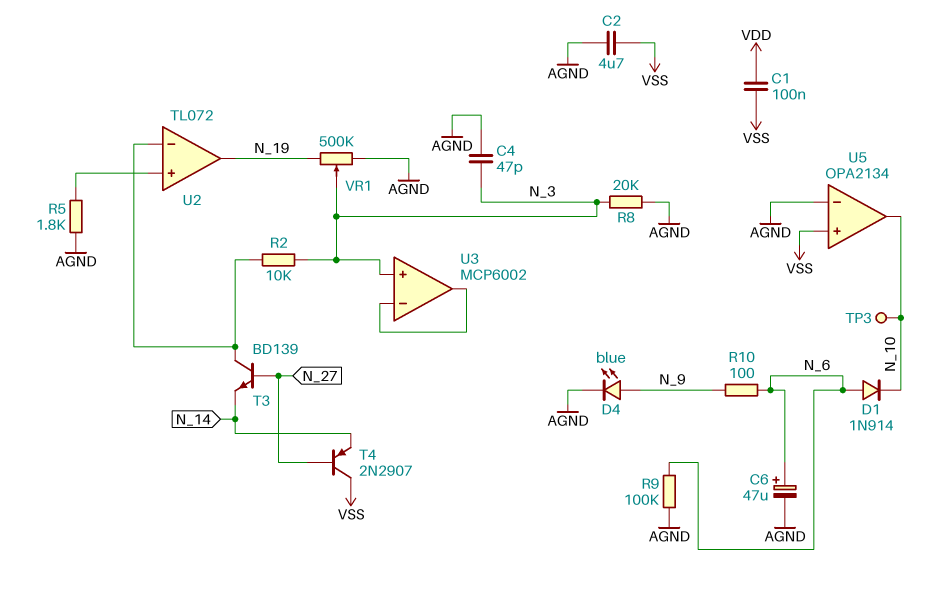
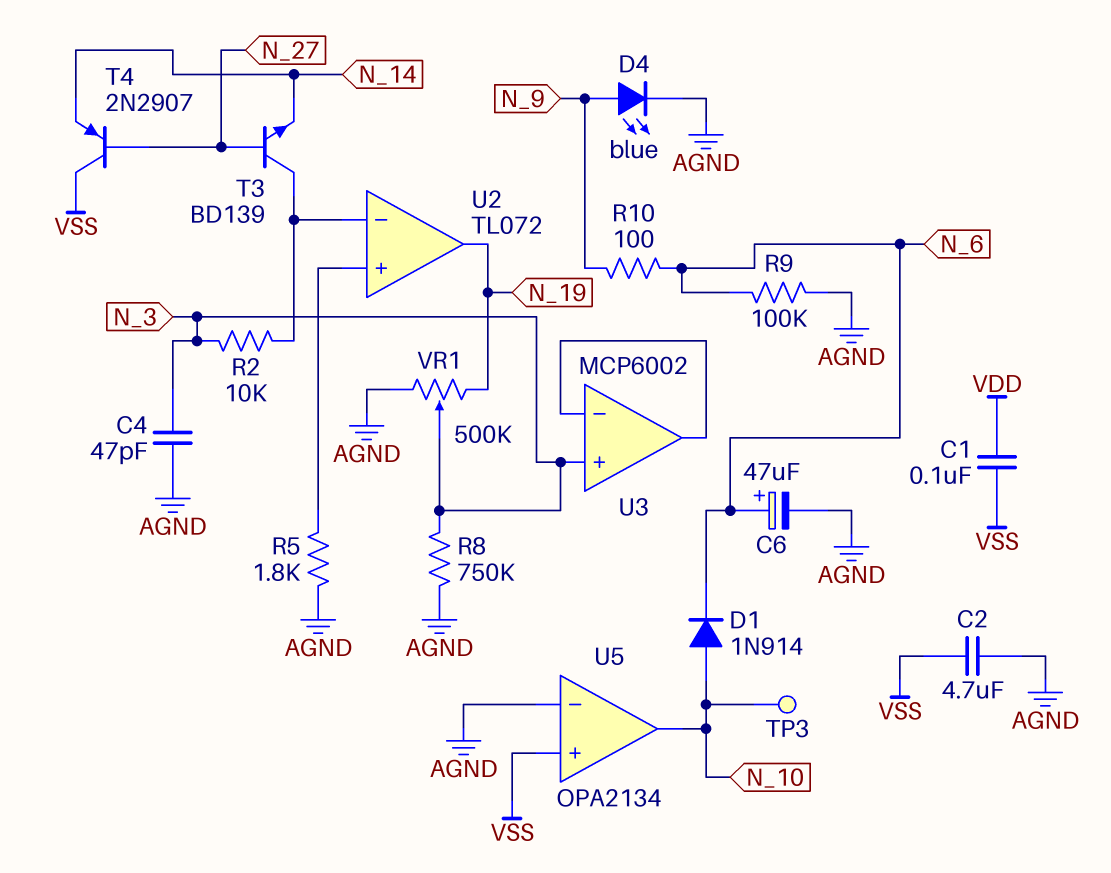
D1: diode 1N914 (A N_6, K N_10) -> diode 1N914 (A N_10, K N_6)
R8: 20k (AGND, N_3) -> 750k (AGND, N_3)

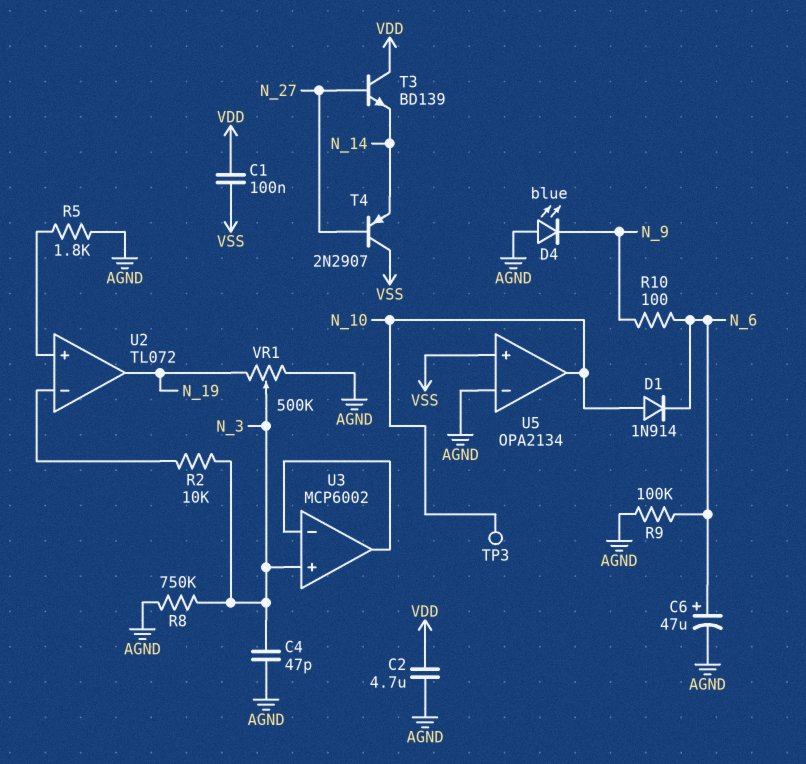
C2: 4.7uF (AGND, VSS) -> 4.7uF (AGND, VDD)
D4: LED blue (A N_9, K AGND) -> LED blue (A AGND, K N_9)
T3: NPN BD139 (B N_27, C U2/in-, E N_14) -> NPN BD139 (B N_27, C VDD, E N_14)

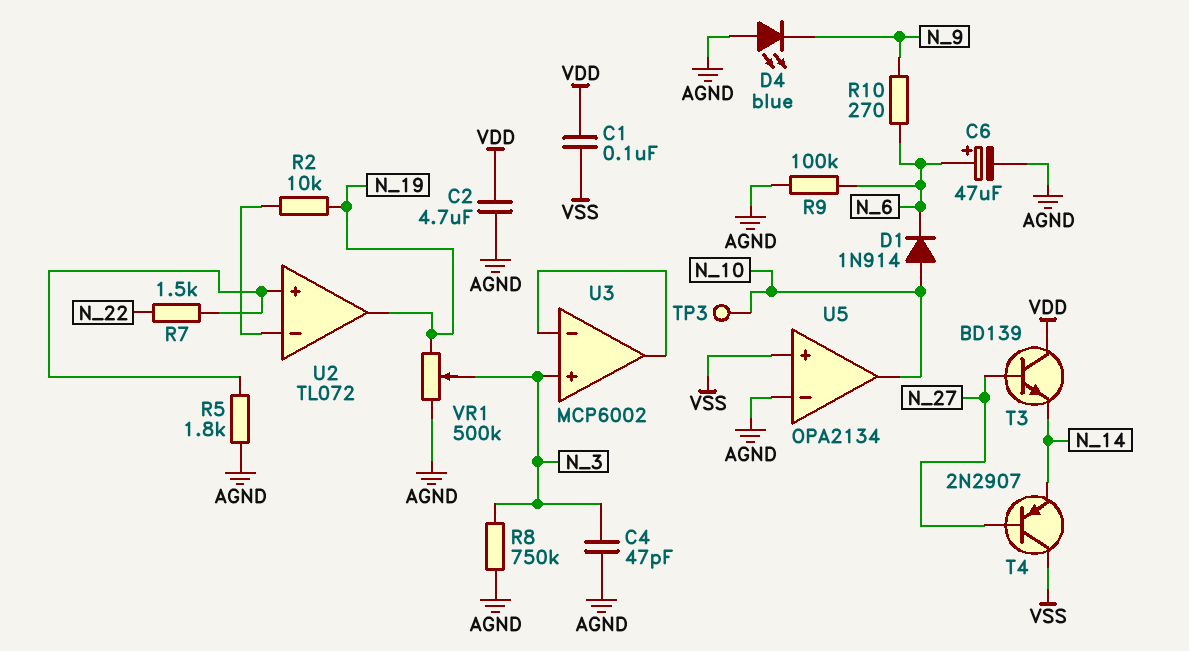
R2: 10k (N_3, U2/in-) -> 10k (N_19, U2/in-)
R7: none -> 1.5k (N_22, U2/in+)
R10: 100 (N_6, N_9) -> 270 (N_6, N_9)

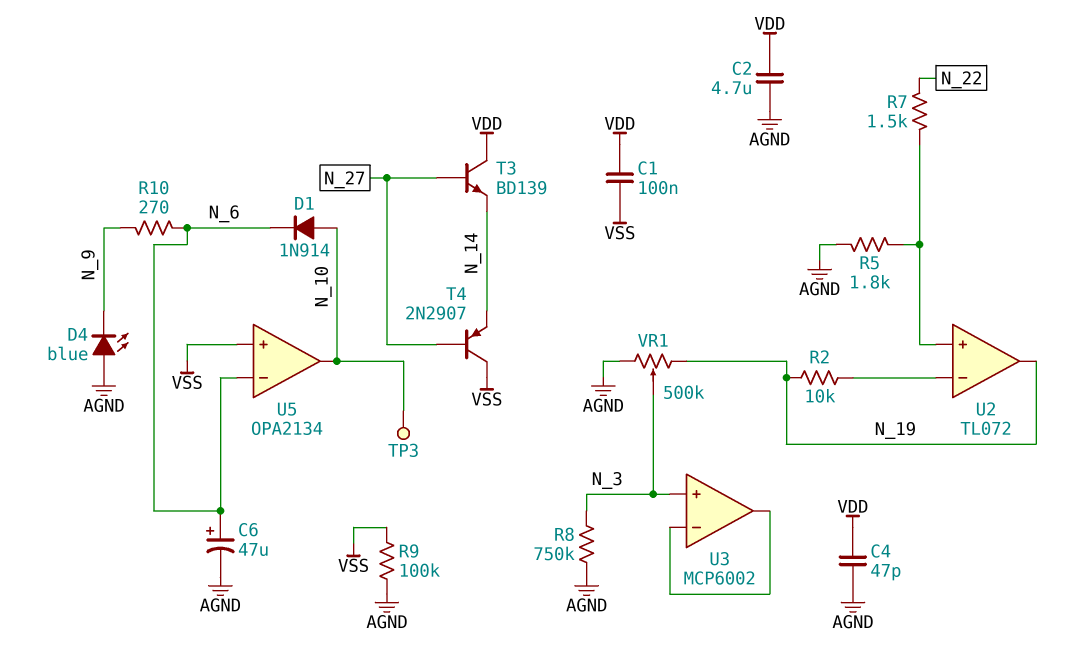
C4: 47pF (AGND, N_3) -> 47pF (AGND, VDD)
R9: 100k (AGND, N_6) -> 100k (AGND, VSS)
U5 pin in-: AGND -> N_6

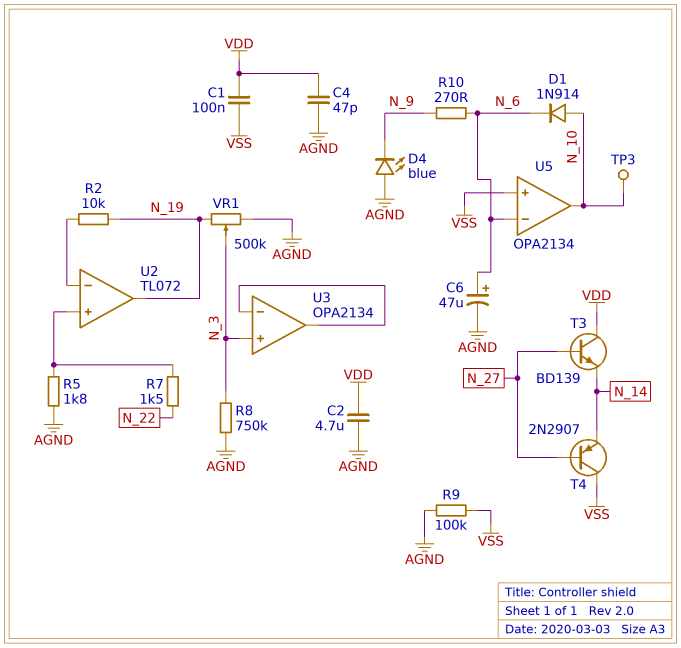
U3: MCP6002 -> OPA2134

